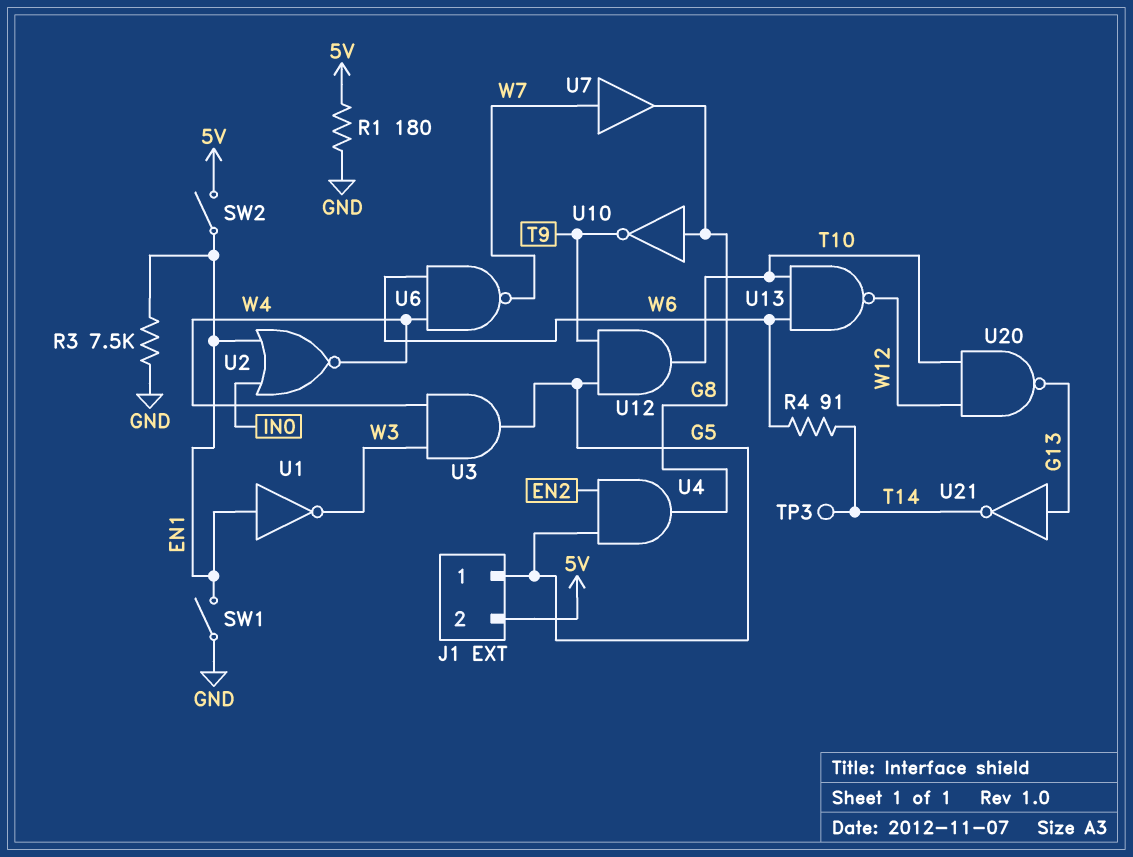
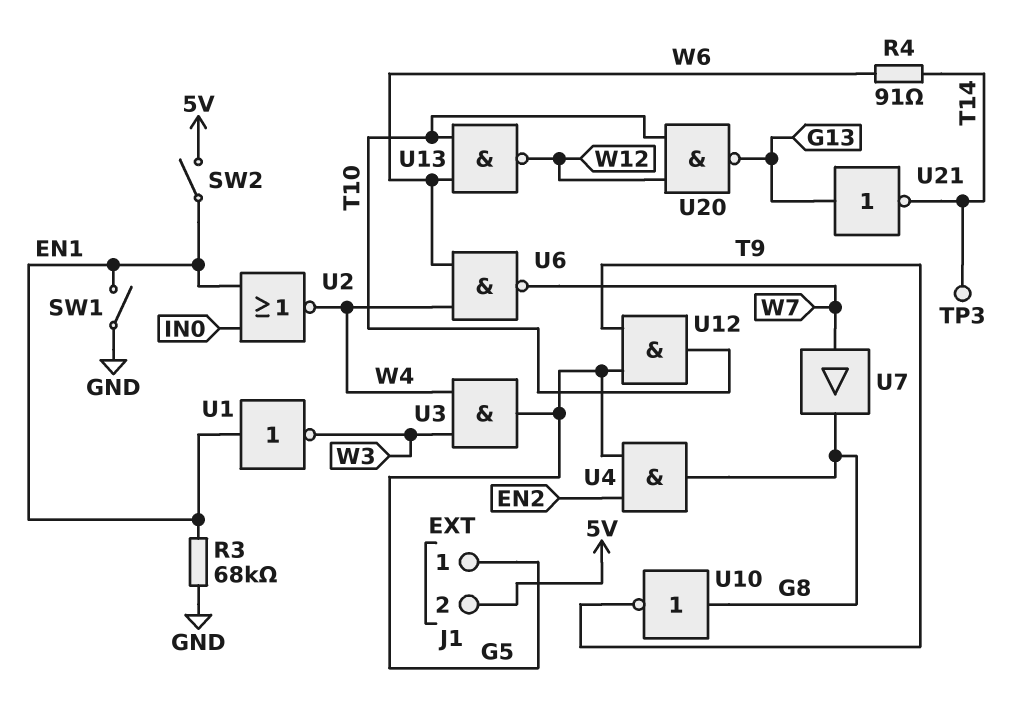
R1: 180 (5V, GND) -> none
R3: 7.5k (EN1, GND) -> 68k (EN1, GND)

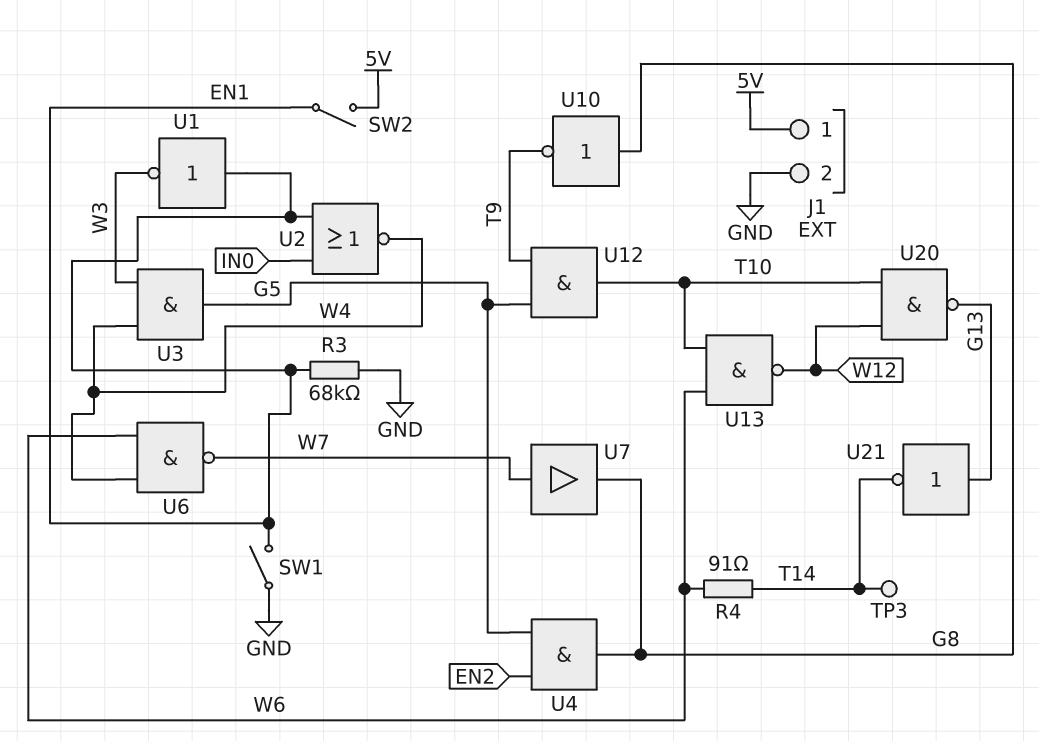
J1 pin 1: G5 -> 5V
J1 pin 2: 5V -> GND

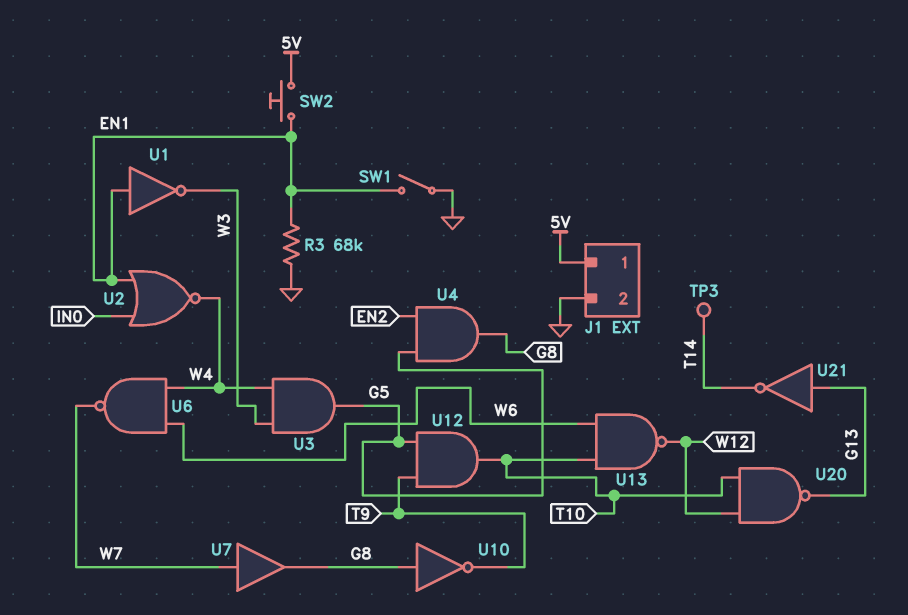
R4: 91 (T14, W6) -> none
SW2: switch (5V, EN1) -> button (5V, EN1)

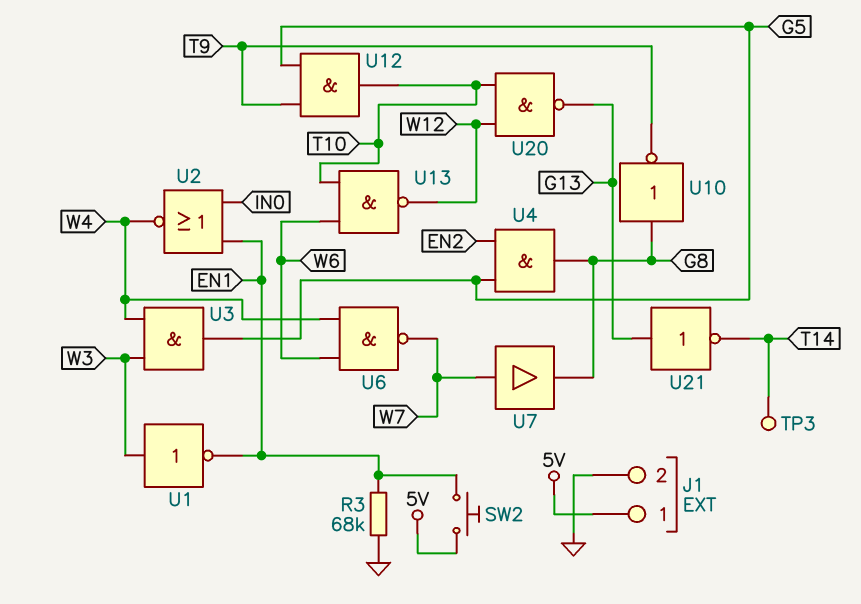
SW1: switch (EN1, GND) -> none
U1: NOT (in EN1, out W3) -> NOT (in W3, out EN1)

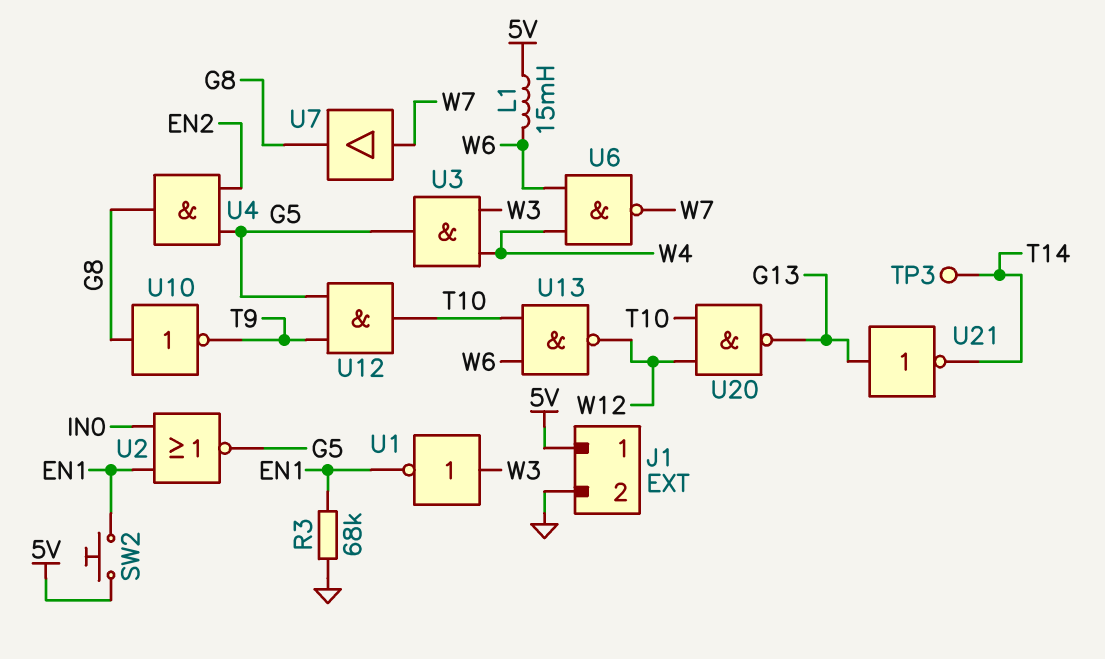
L1: none -> 15mH (5V, W6)
U2: NOR (in EN1, in IN0, out W4) -> NOR (in EN1, in IN0, out G5)

